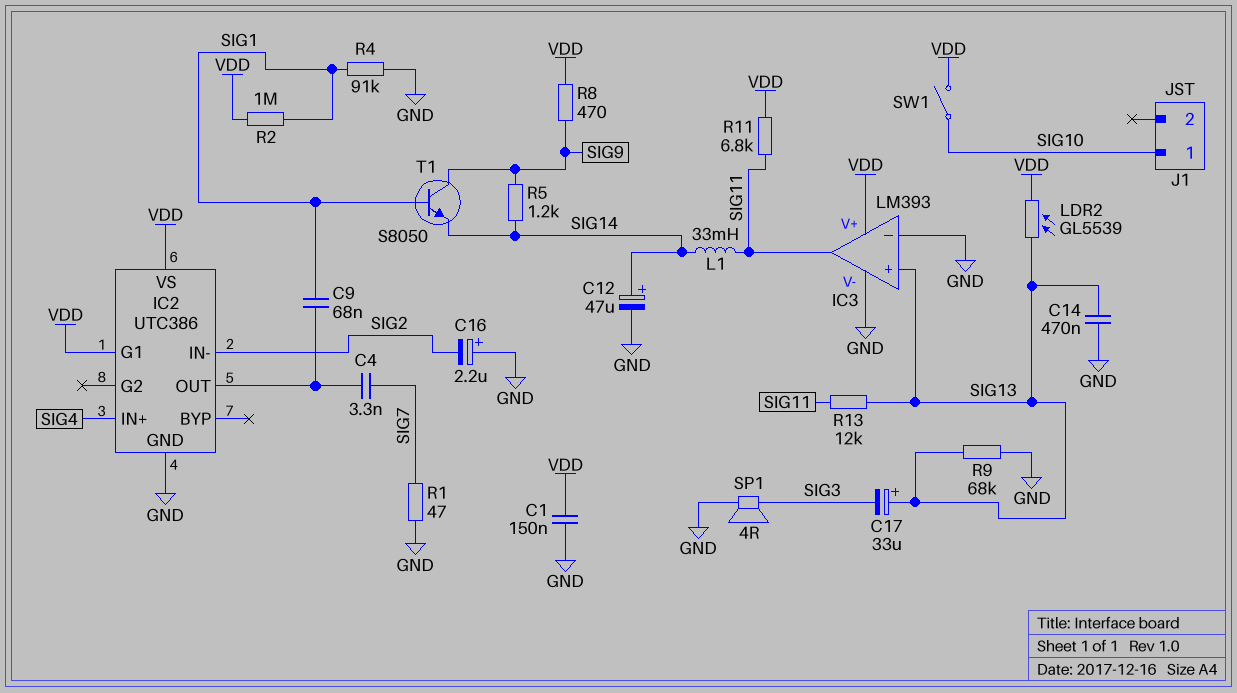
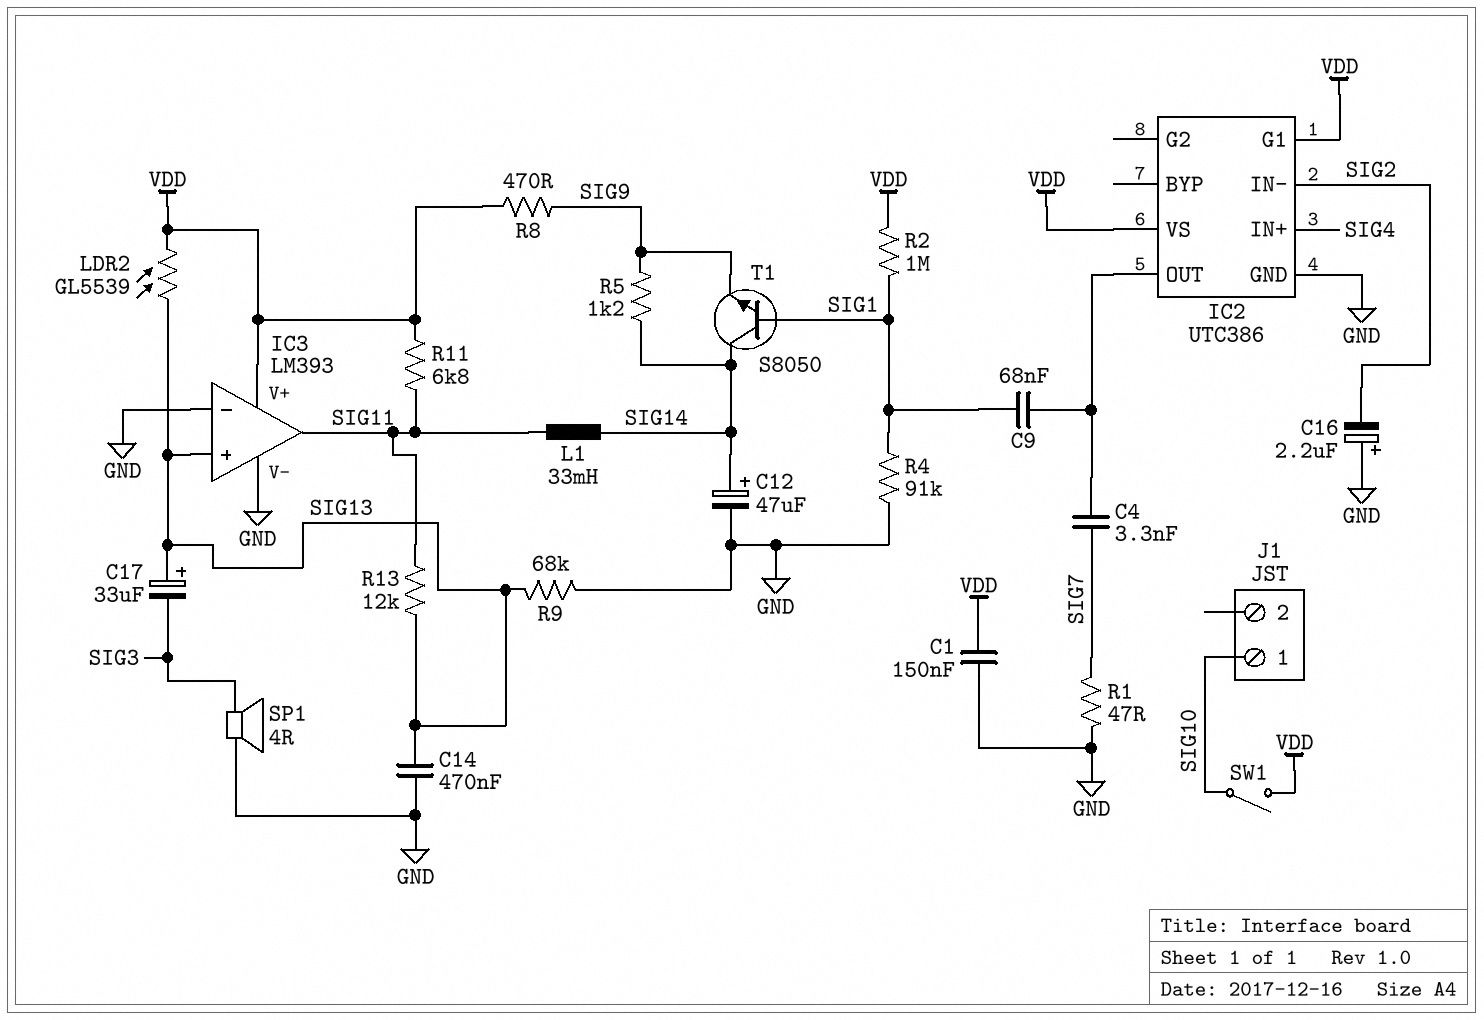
T1: NPN S8050 (B SIG1, C SIG9, E SIG14) -> NPN S8050 (B SIG1, C SIG14, E SIG9)

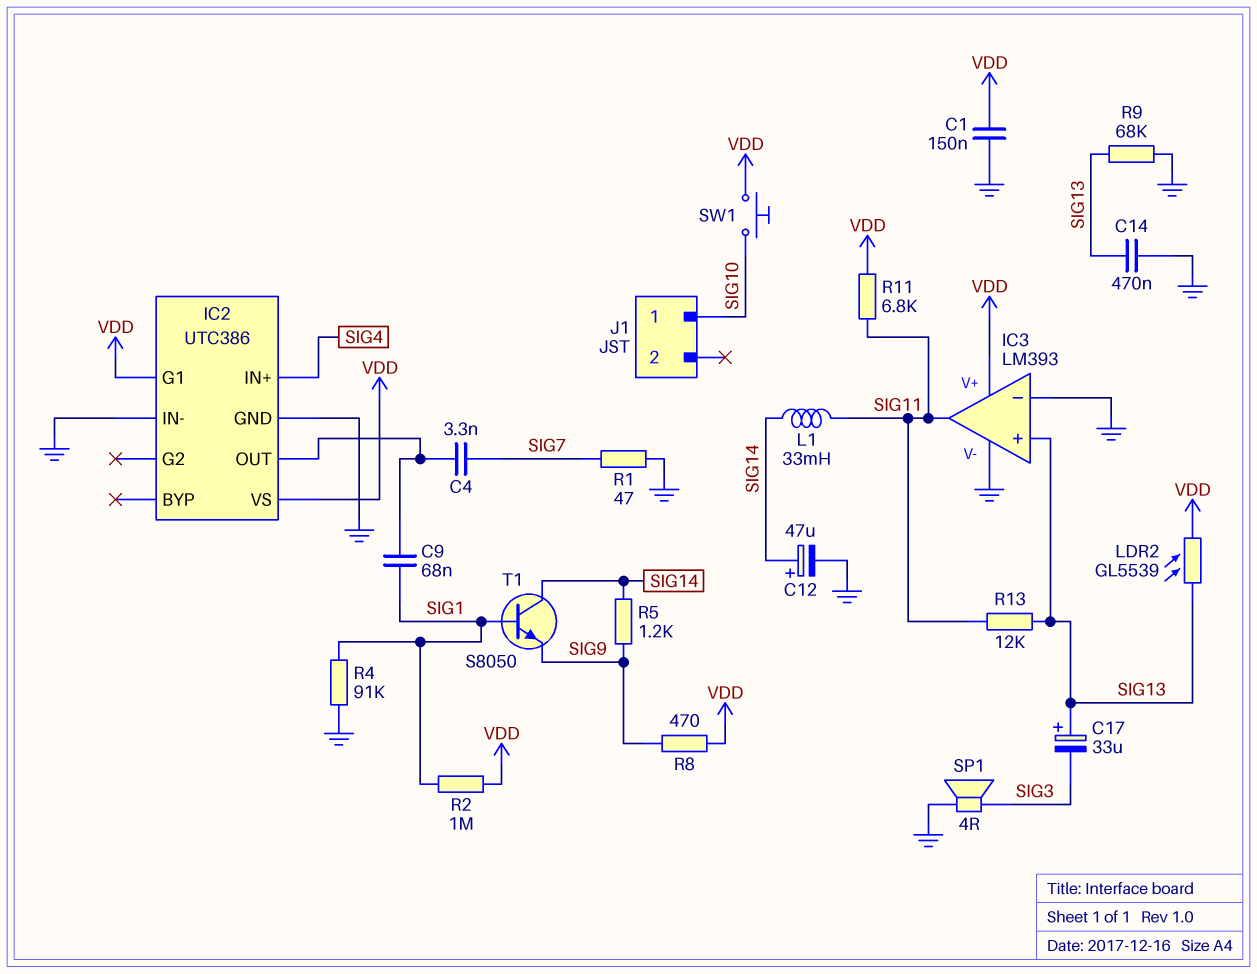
C16: 2.2uF (plus GND, minus SIG2) -> none
IC2 pin IN-: SIG2 -> GND
SW1: switch (SIG10, VDD) -> button (SIG10, VDD)

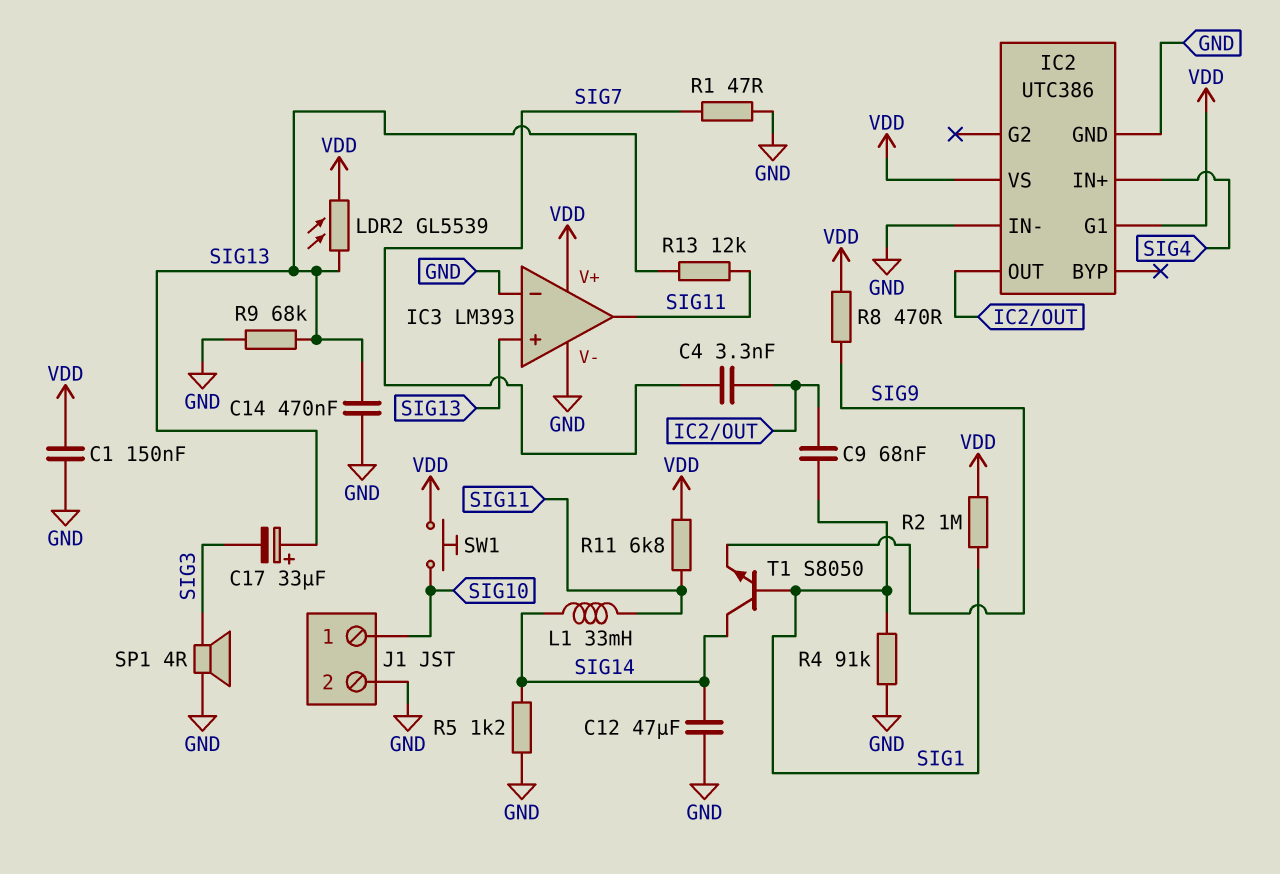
C12: 47uF (plus SIG14, minus GND) -> 47uF (GND, SIG14)
J1 pin 2: none -> GND
R5: 1.2k (SIG9, SIG14) -> 1.2k (GND, SIG14)

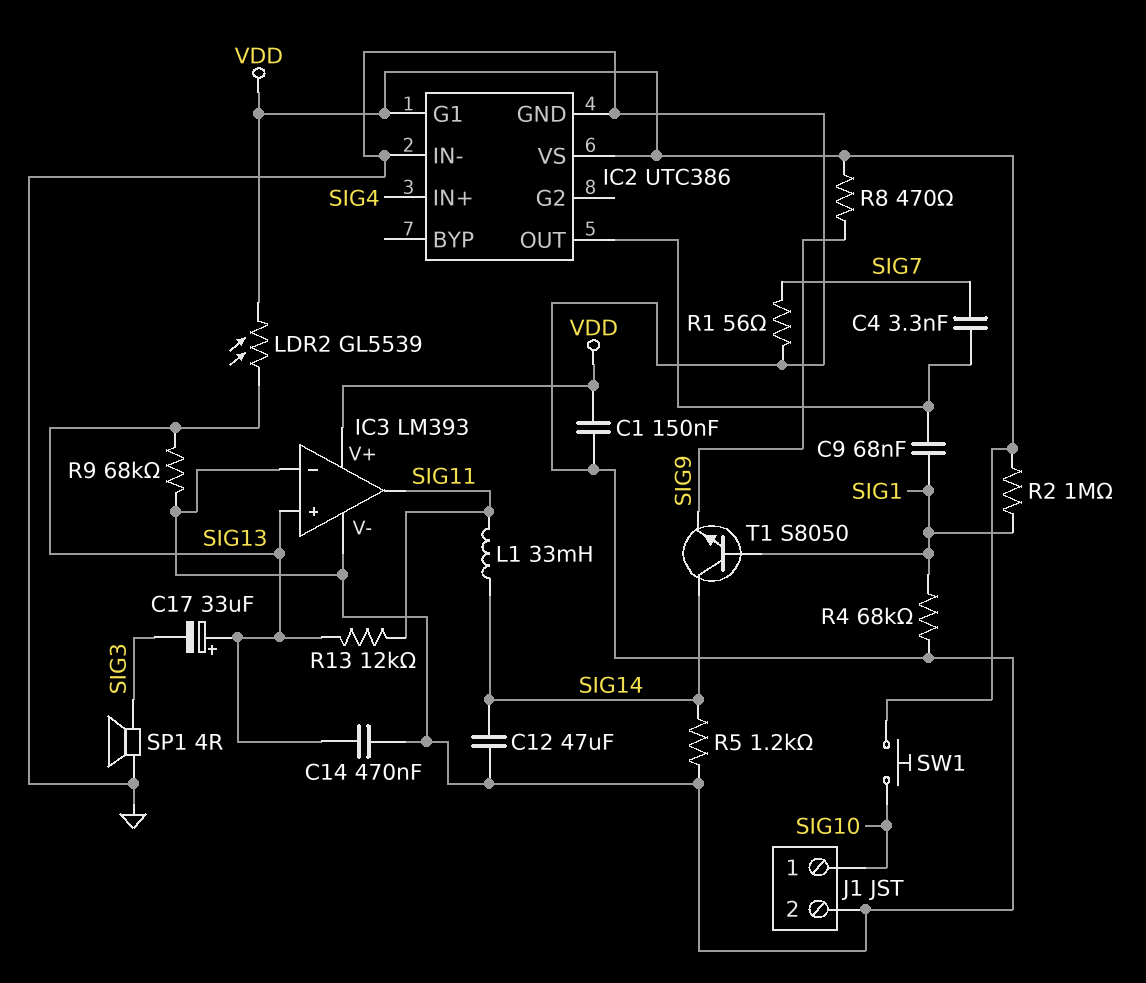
R1: 47 (GND, SIG7) -> 56 (GND, SIG7)
R4: 91k (GND, SIG1) -> 68k (GND, SIG1)
R11: 6.8k (SIG11, VDD) -> none

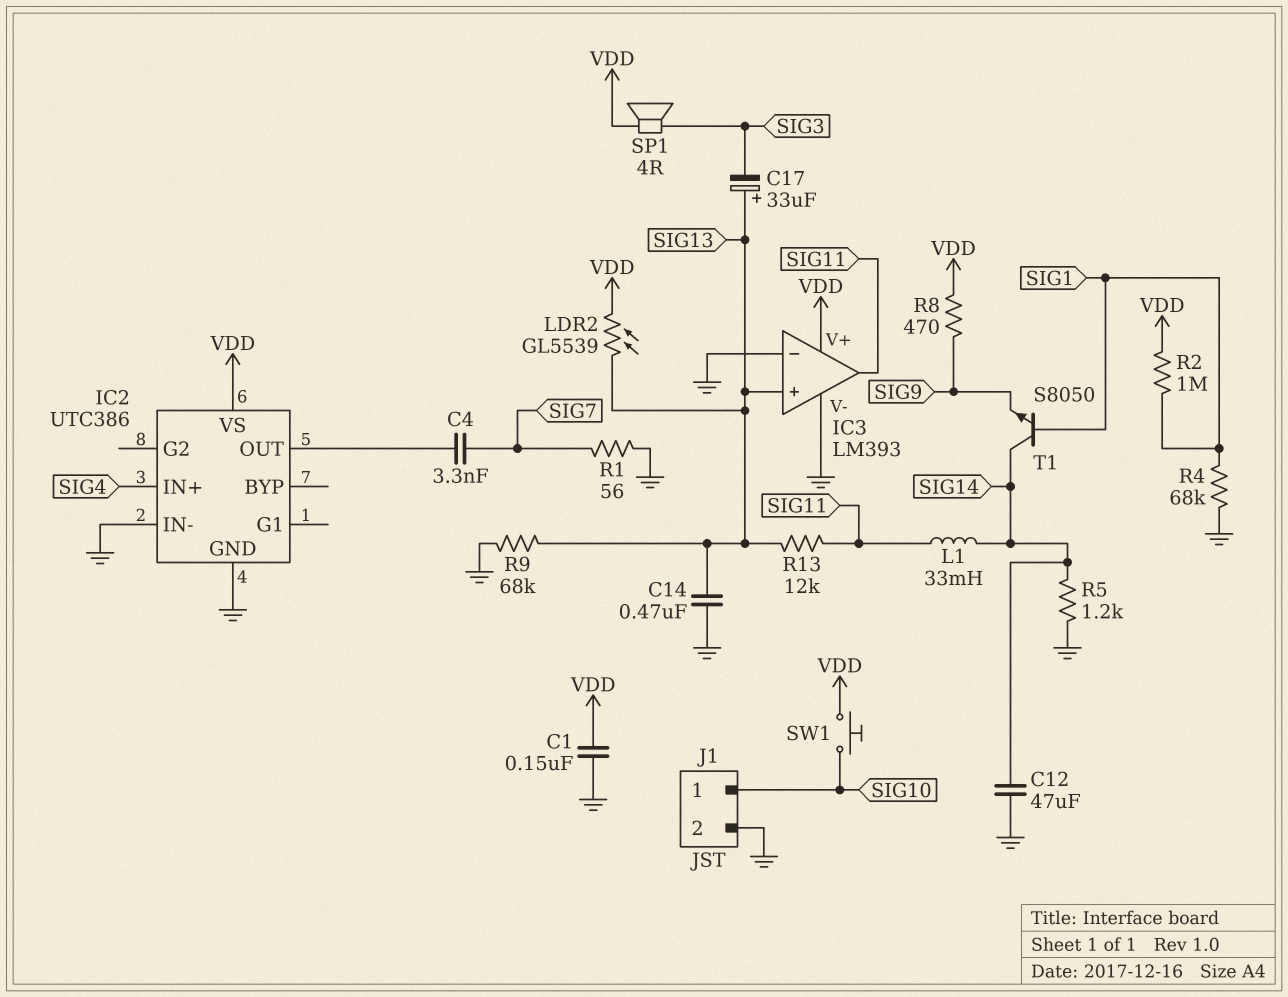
C9: 68nF (IC2/OUT, SIG1) -> none
IC2 pin G1: VDD -> none
SP1: speaker 4R (GND, SIG3) -> speaker 4R (SIG3, VDD)

